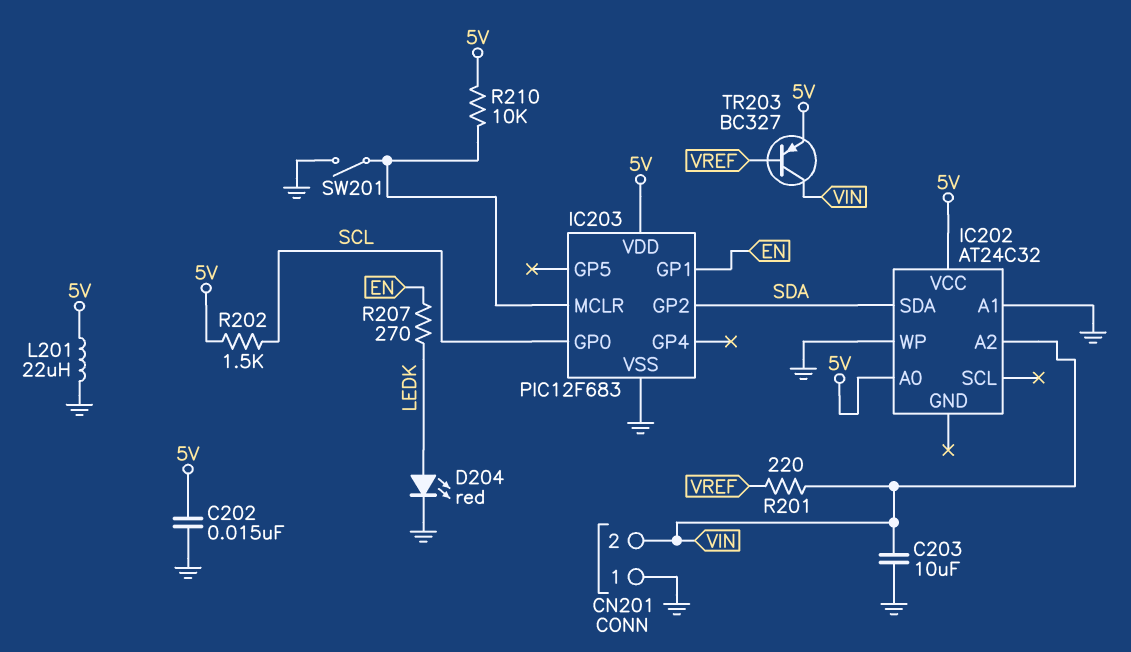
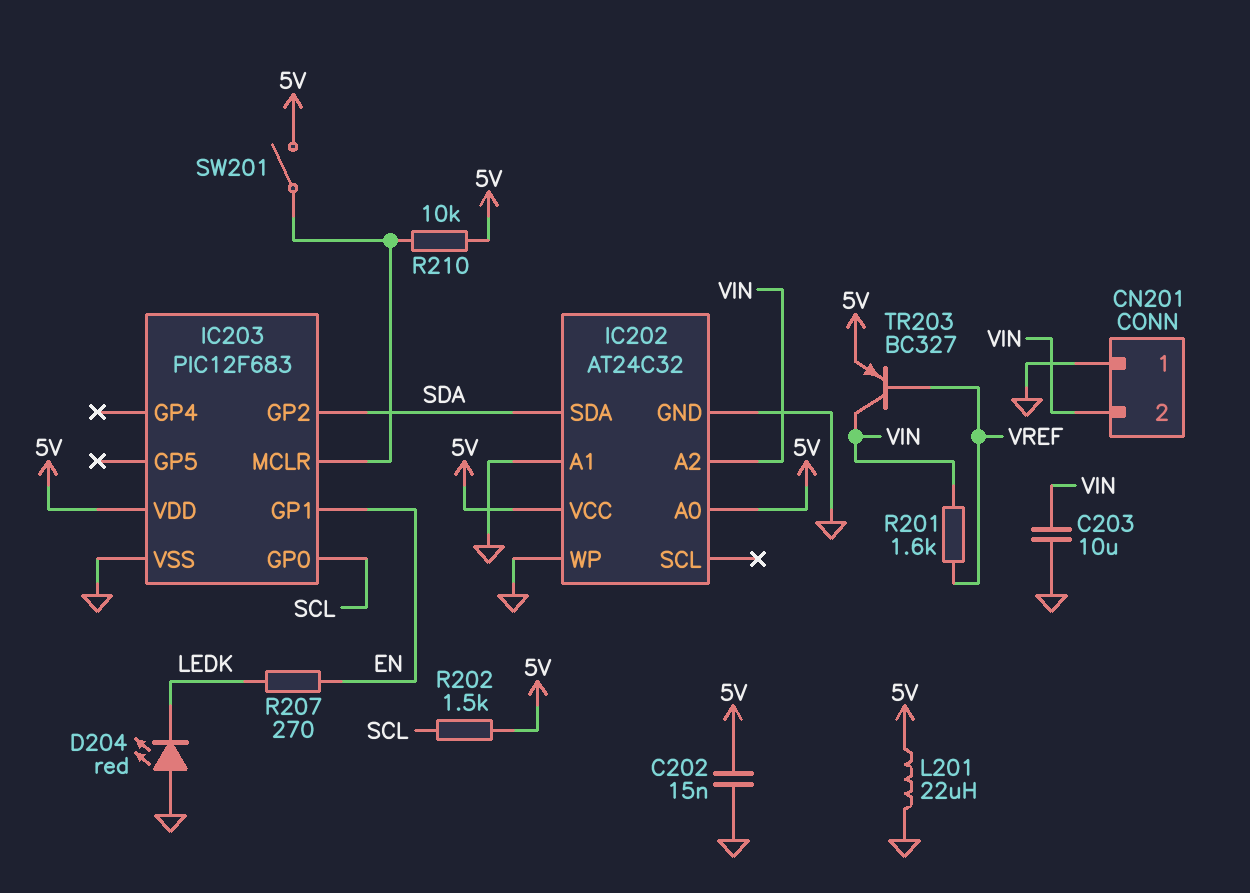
D204: LED red (A LEDK, K GND) -> LED red (A GND, K LEDK)
IC202 pin GND: none -> GND
R201: 220 (VIN, VREF) -> 1.6k (VIN, VREF)
SW201: switch (GND, IC203/MCLR) -> switch (5V, IC203/MCLR)

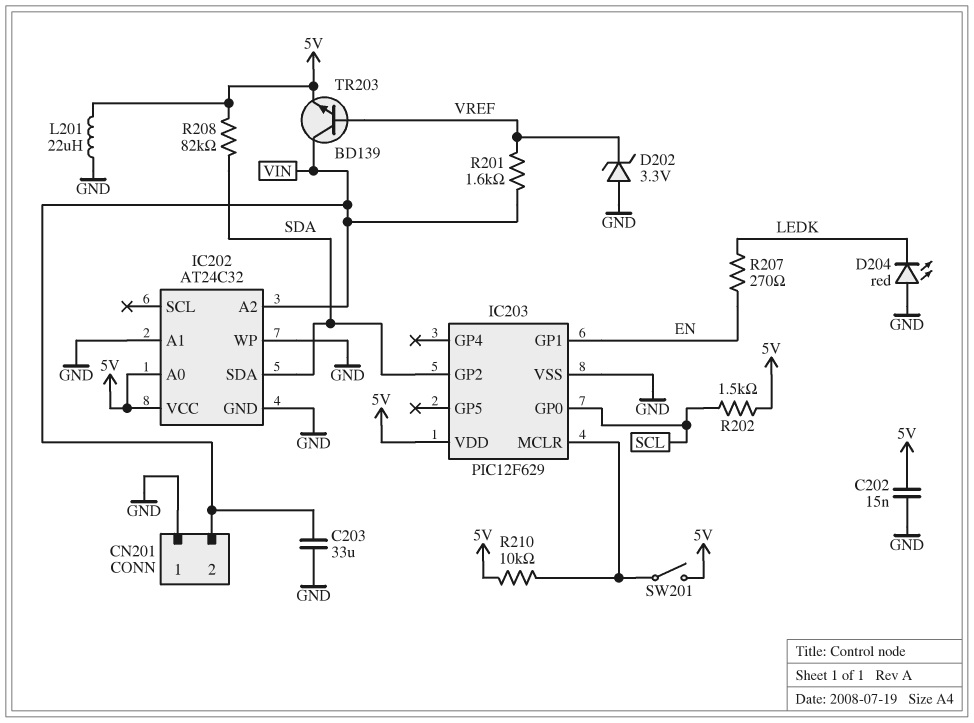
C203: 10uF (GND, VIN) -> 33uF (GND, VIN)
D202: none -> zener 3.3V (A GND, K VREF)
IC203: PIC12F683 -> PIC12F629
R208: none -> 82k (5V, SDA)
TR203: PNP BC327 (B VREF, C VIN, E 5V) -> NPN BD139 (B VREF, C VIN, E 5V)

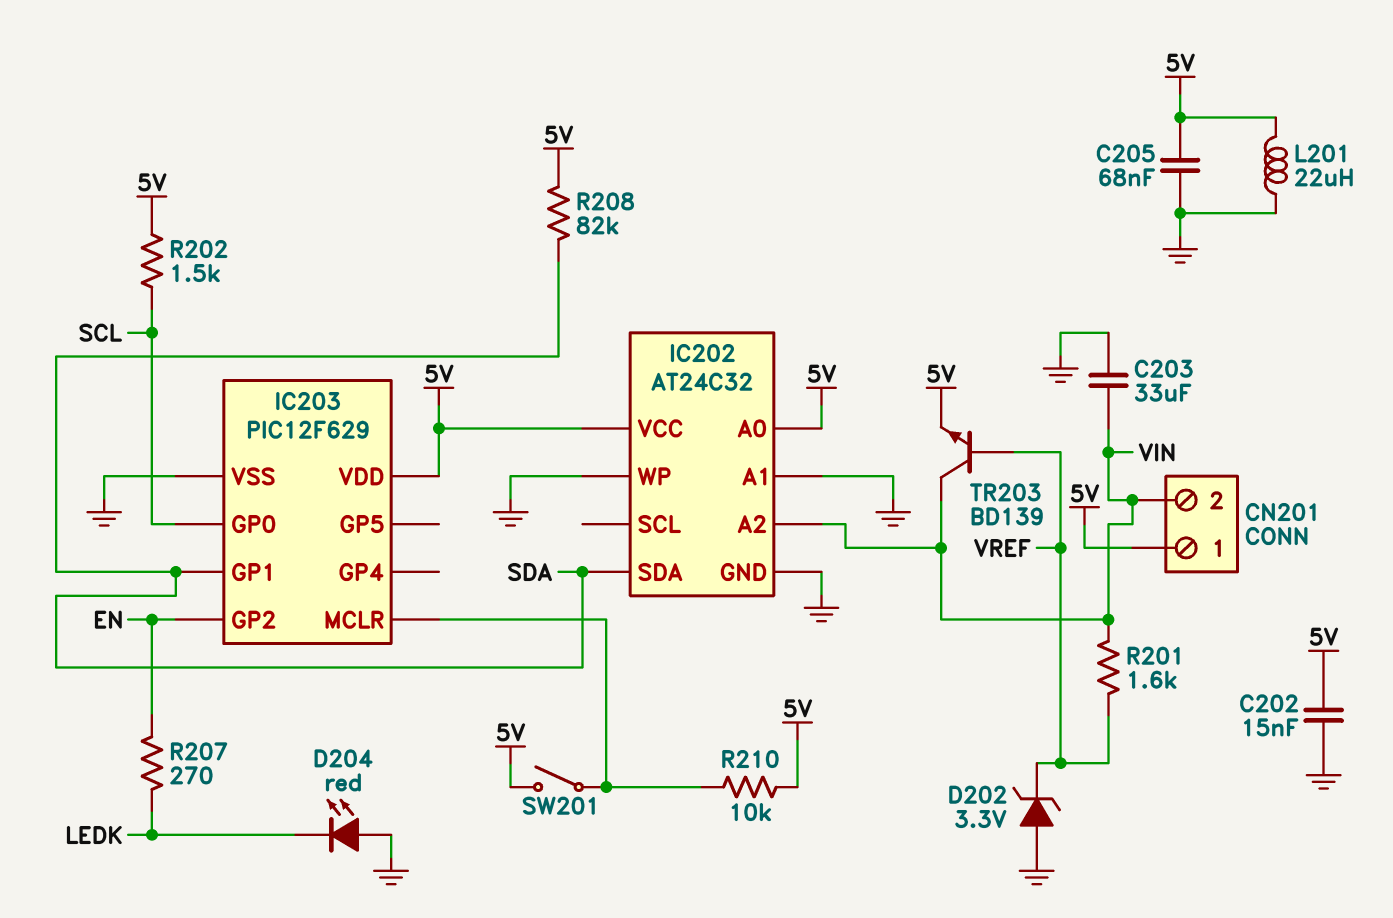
C205: none -> 68nF (5V, GND)
CN201 pin 1: GND -> 5V
IC203 pin GP1: EN -> SDA
IC203 pin GP2: SDA -> EN

